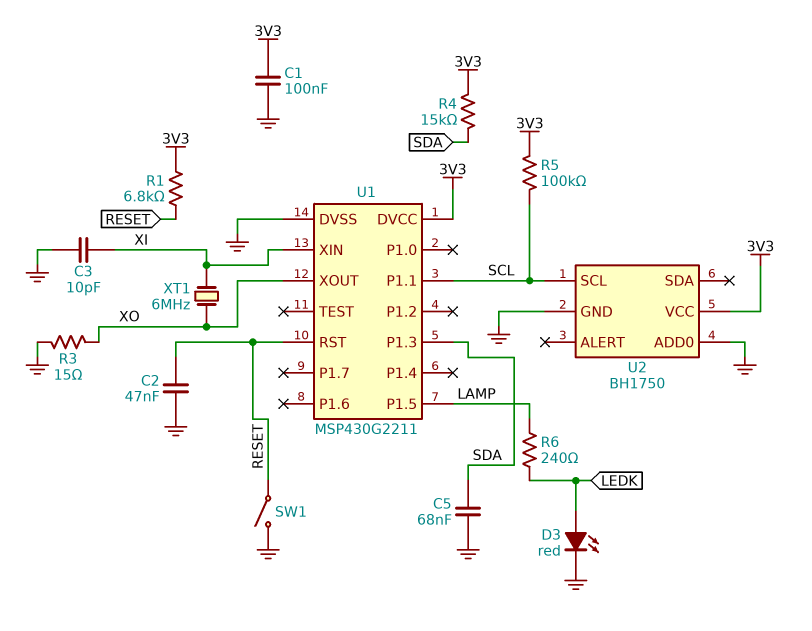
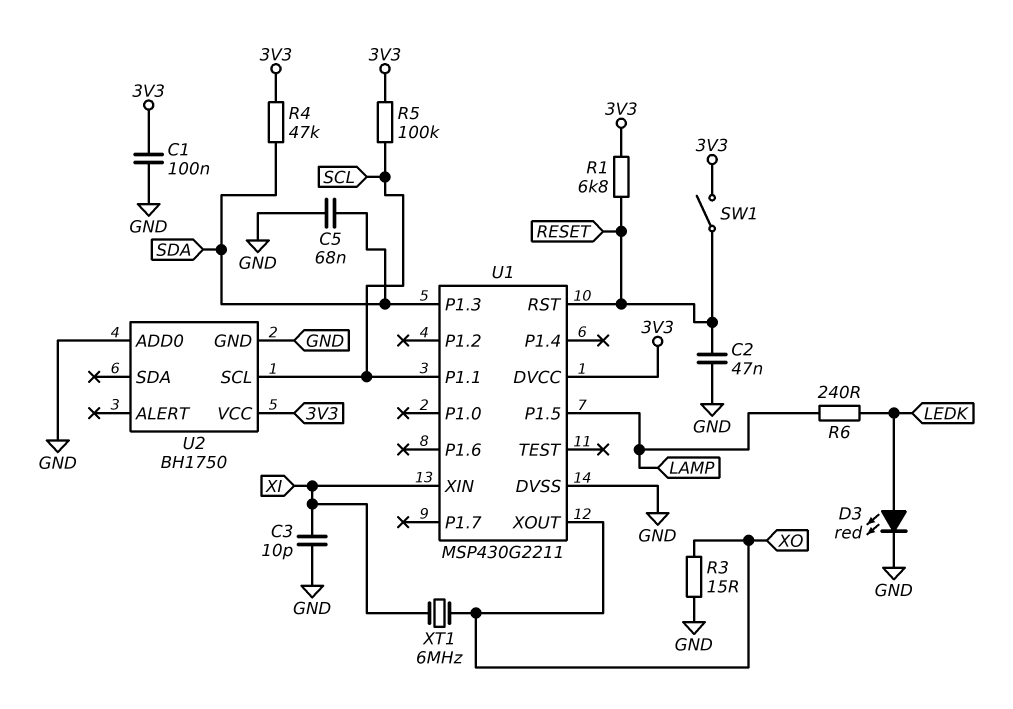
R4: 15k (3V3, SDA) -> 47k (3V3, SDA)
SW1: switch (GND, RESET) -> switch (3V3, RESET)

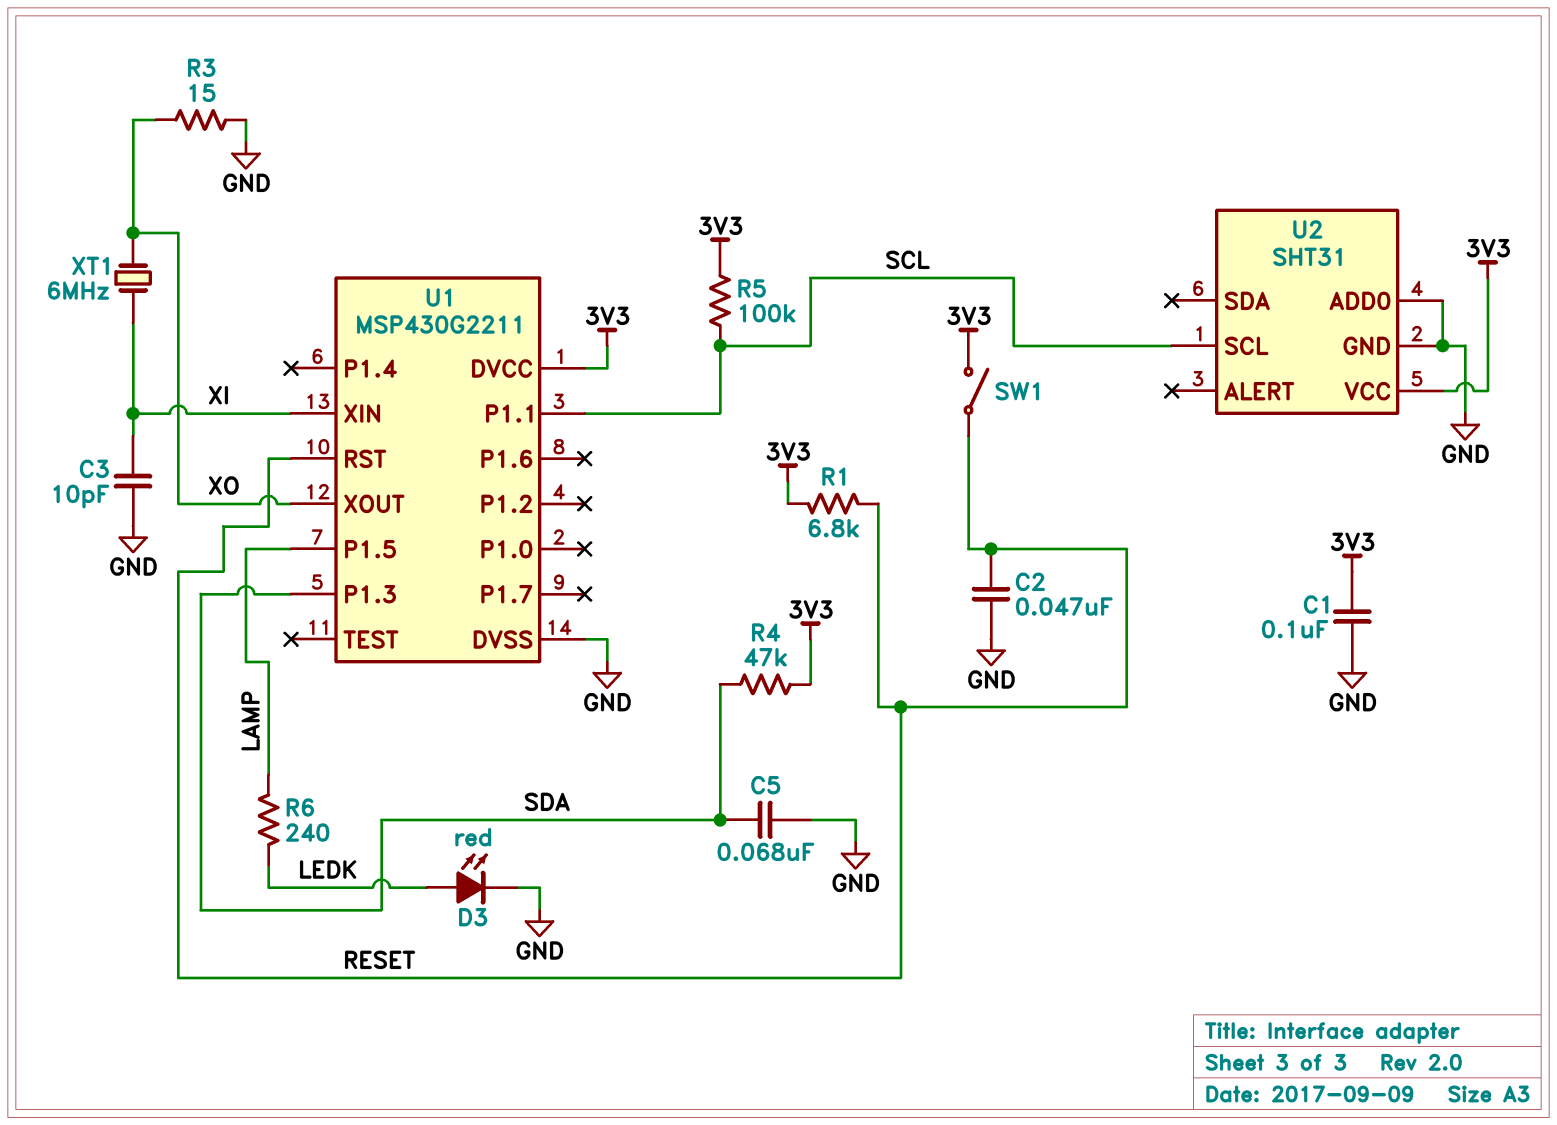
U2: BH1750 -> SHT31

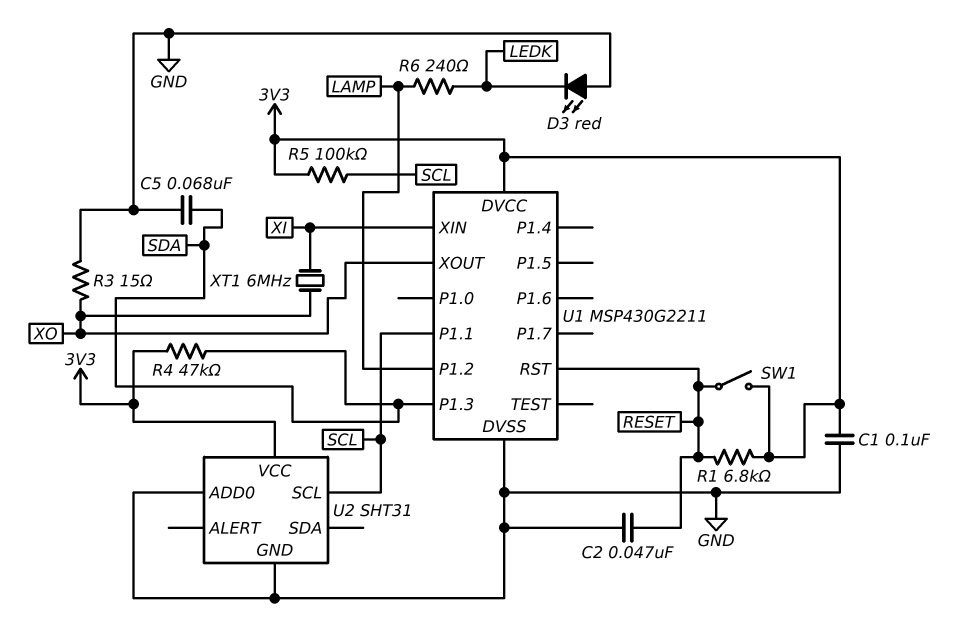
C3: 10pF (GND, XI) -> none
D3: LED red (A LEDK, K GND) -> LED red (A GND, K LEDK)
U1 pin P1.2: none -> LAMP
U1 pin P1.5: LAMP -> none

